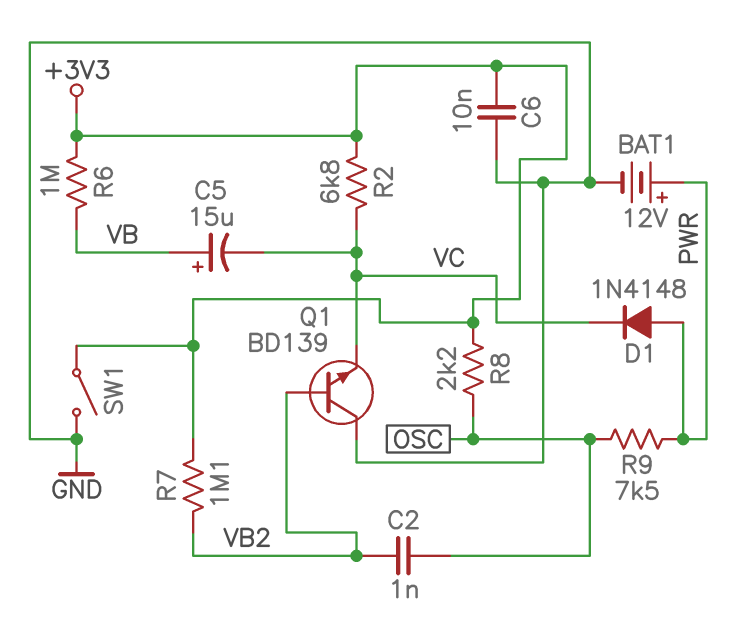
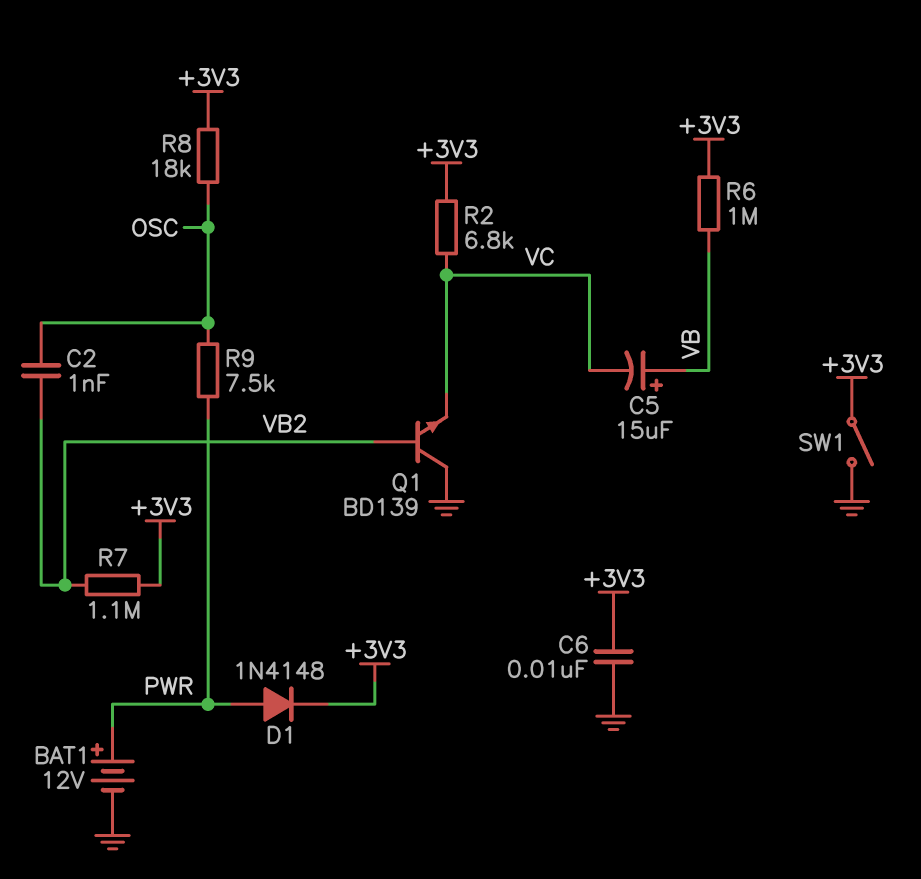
D1: diode 1N4148 (A PWR, K VC) -> diode 1N4148 (A PWR, K +3V3)
R8: 2.2k (+3V3, OSC) -> 18k (+3V3, OSC)

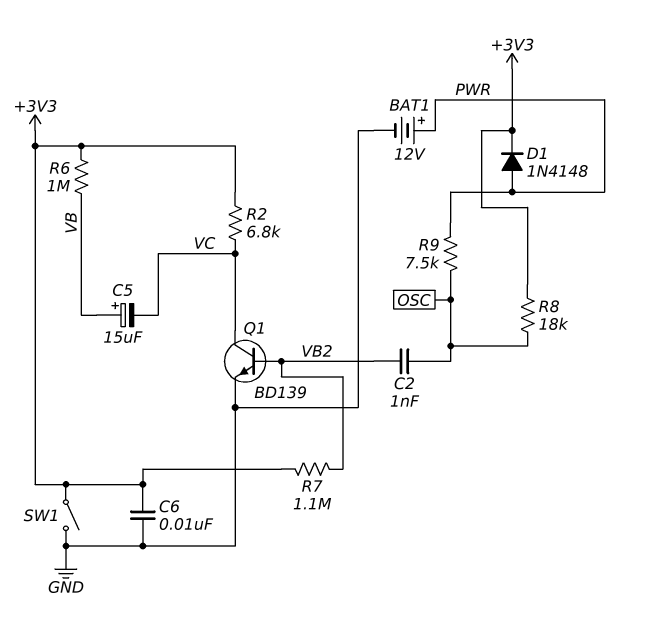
Q1: NPN BD139 (B VB2, C GND, E VC) -> NPN BD139 (B VB2, C VC, E GND)

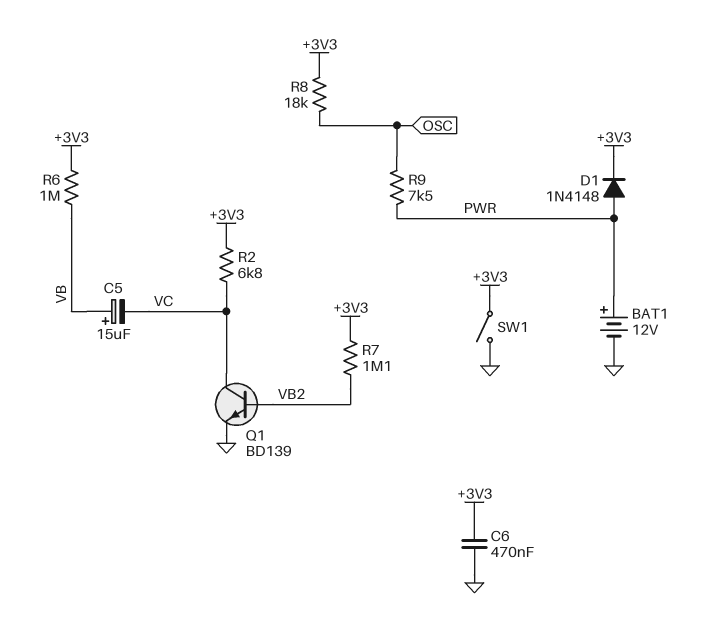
C2: 1nF (OSC, VB2) -> none
C6: 10nF (+3V3, GND) -> 470nF (+3V3, GND)

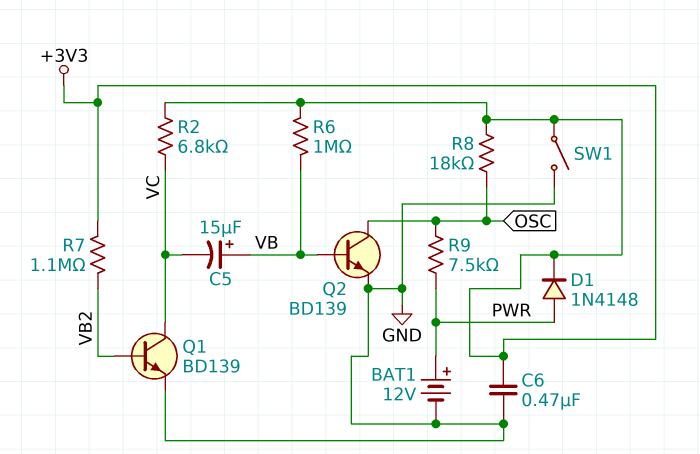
Q2: none -> NPN BD139 (B VB, C OSC, E GND)

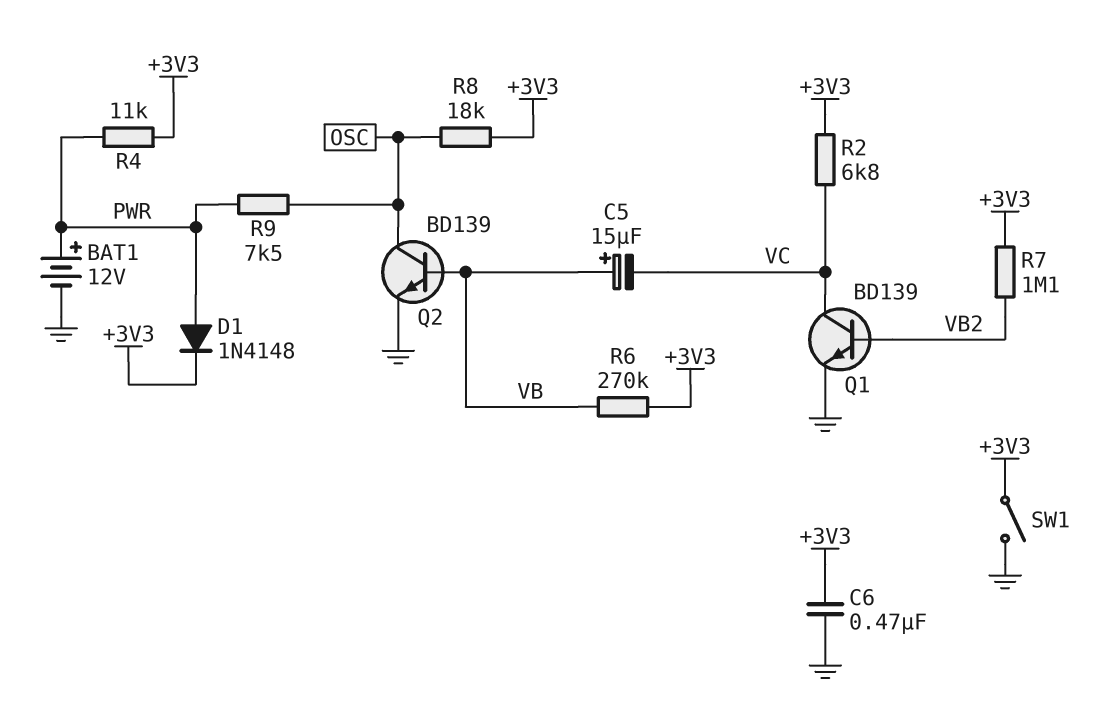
R4: none -> 11k (+3V3, PWR)
R6: 1M (+3V3, VB) -> 270k (+3V3, VB)

